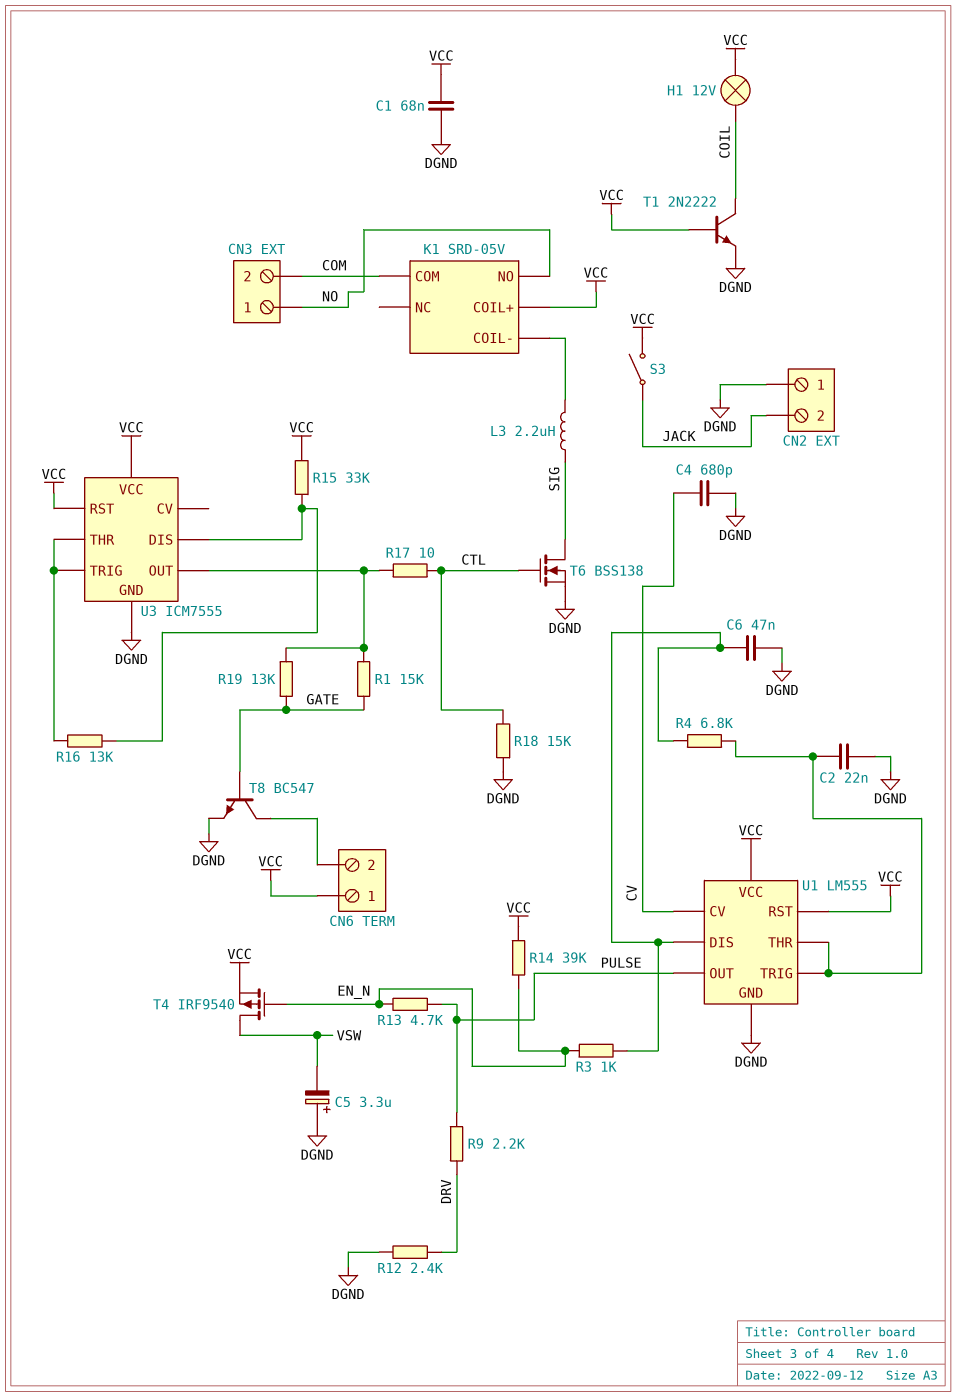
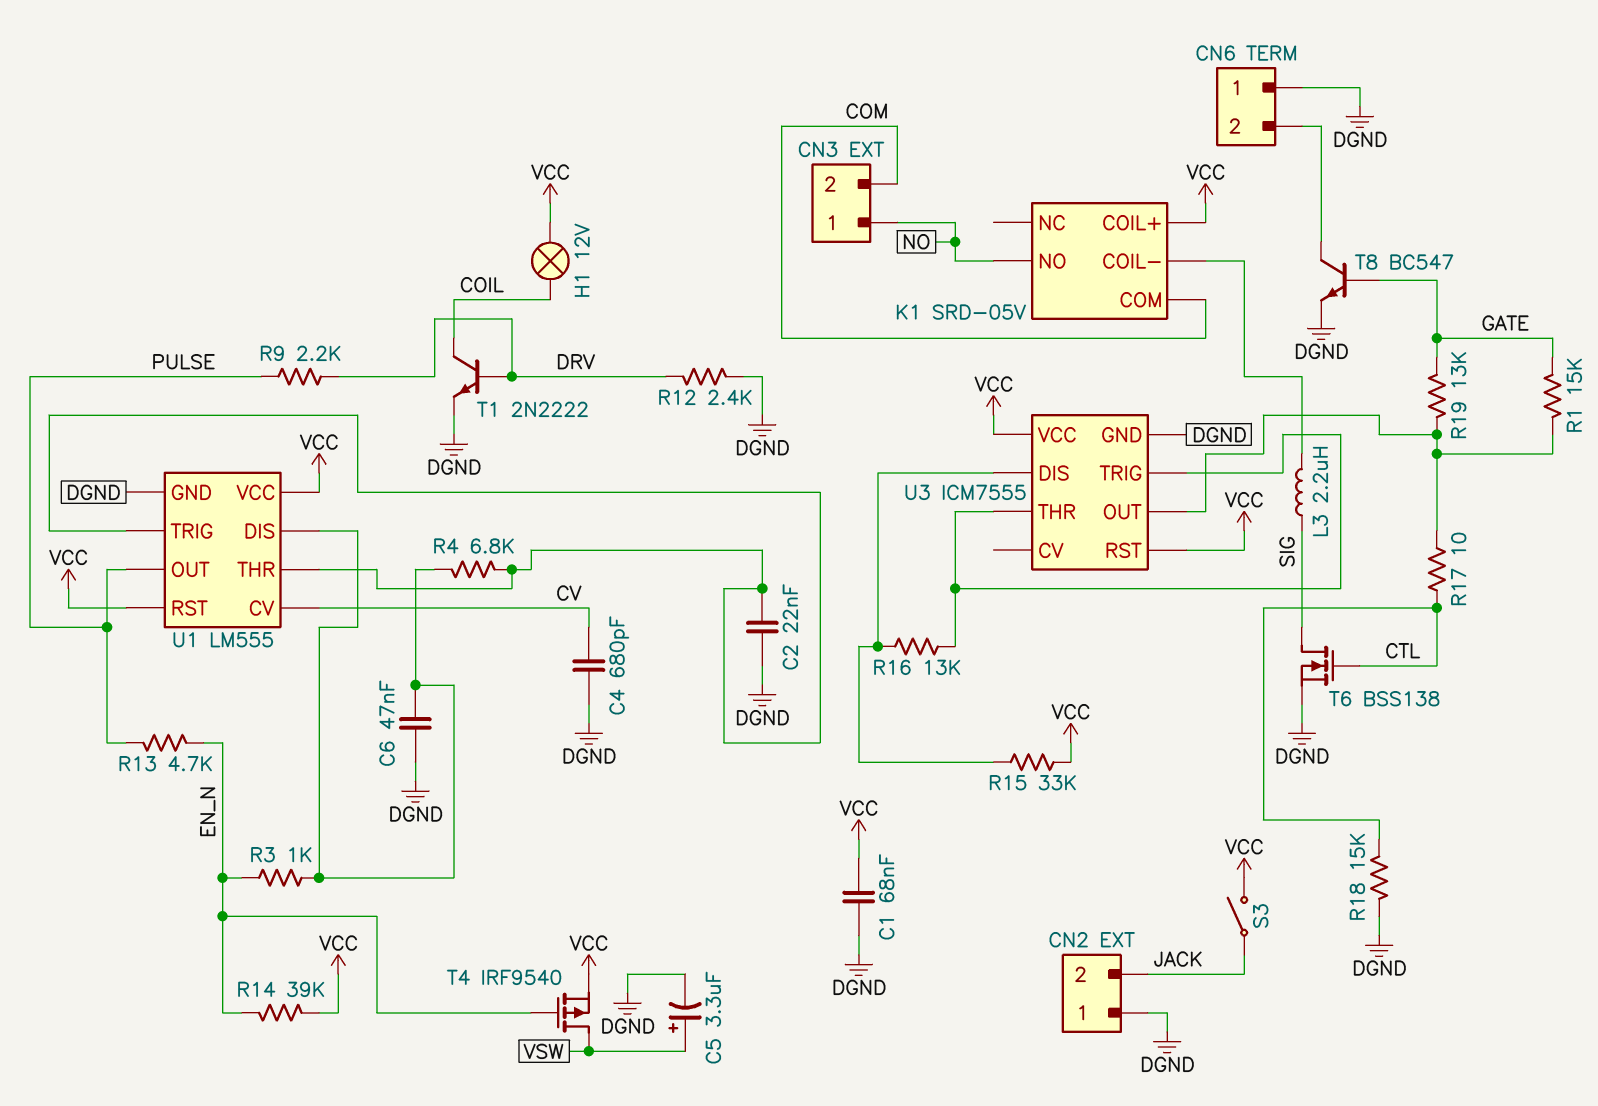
C5: 3.3uF (plus DGND, minus VSW) -> 3.3uF (plus VSW, minus DGND)
CN6 pin 1: VCC -> DGND
T1: NPN 2N2222 (B VCC, C COIL, E DGND) -> NPN 2N2222 (B DRV, C COIL, E DGND)

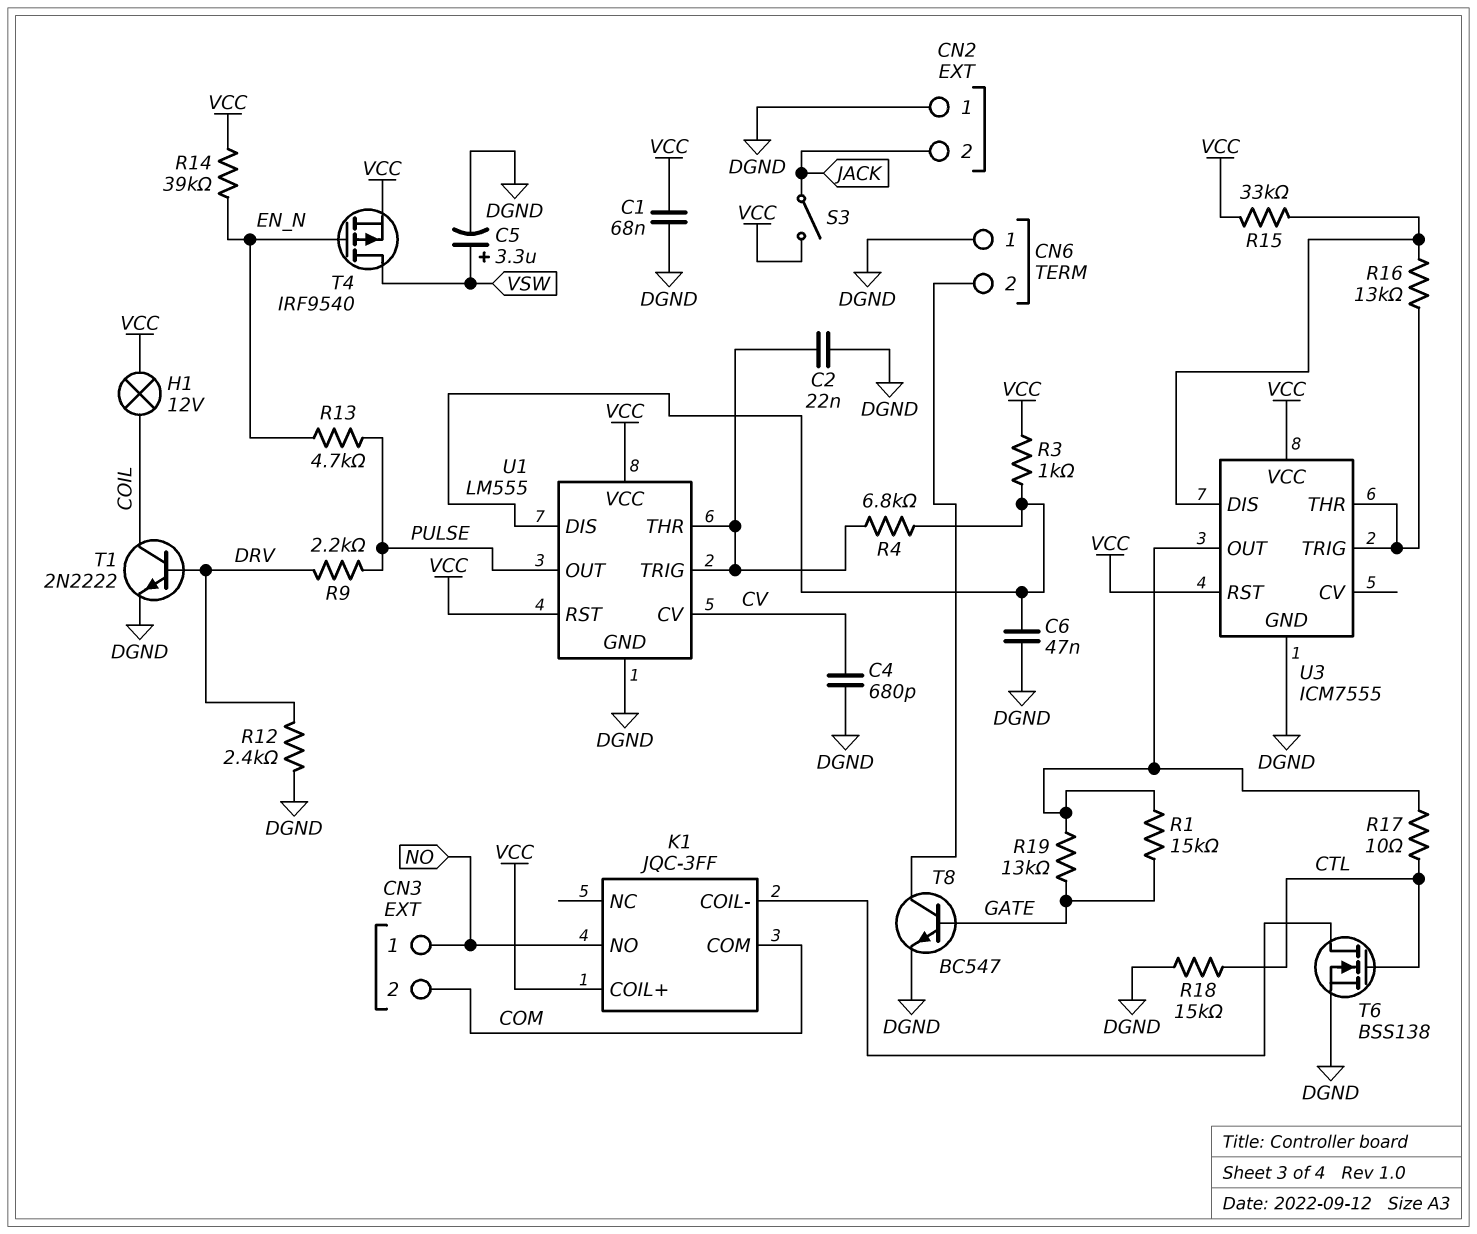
K1: SRD-05V -> JQC-3FF
L3: 2.2uH (K1/COIL-, SIG) -> none
R3: 1k (EN_N, U1/DIS) -> 1k (U1/DIS, VCC)
T6: NMOS BSS138 (G CTL, D SIG, S DGND) -> NMOS BSS138 (G CTL, D K1/COIL-, S DGND)

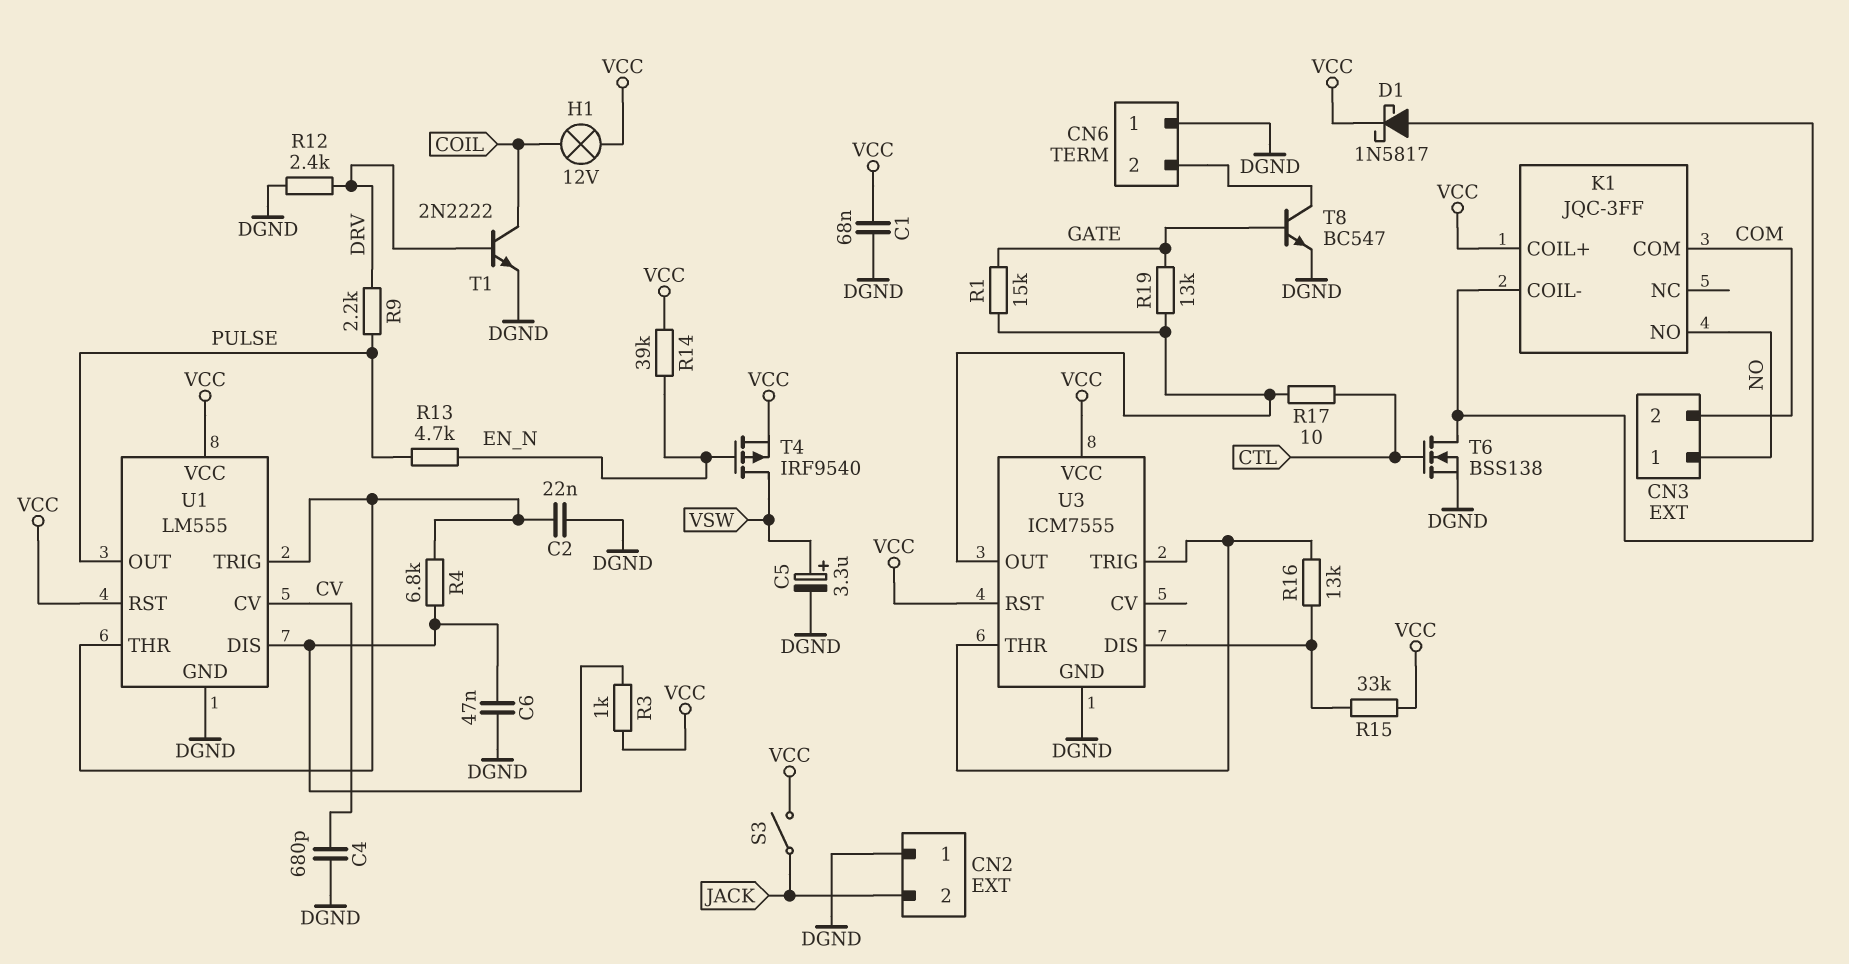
D1: none -> schottky 1N5817 (A K1/COIL-, K VCC)
R18: 15k (CTL, DGND) -> none

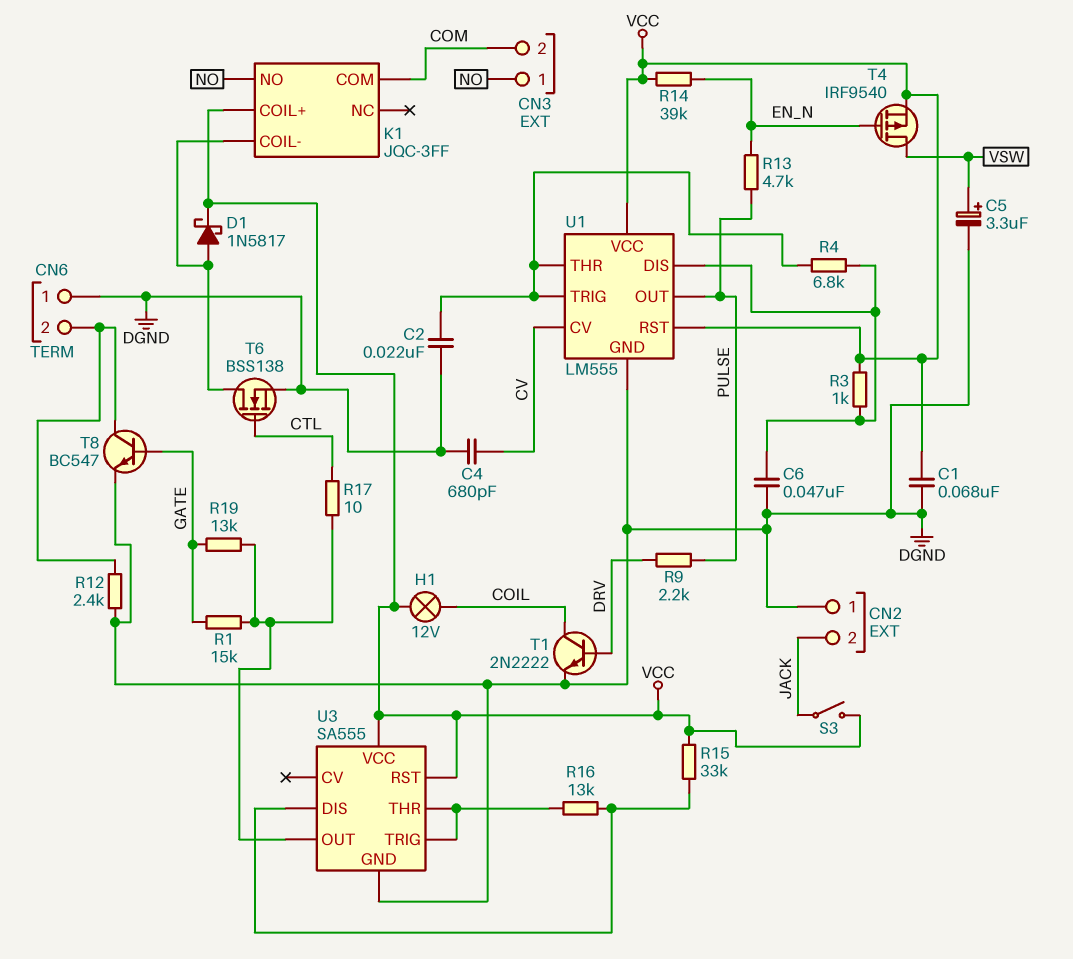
R12: 2.4k (DGND, DRV) -> 2.4k (CN6/2, DGND)
U3: ICM7555 -> SA555

